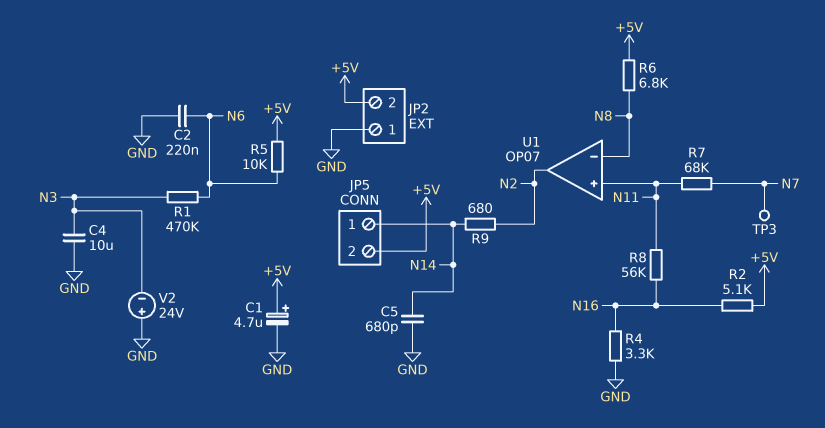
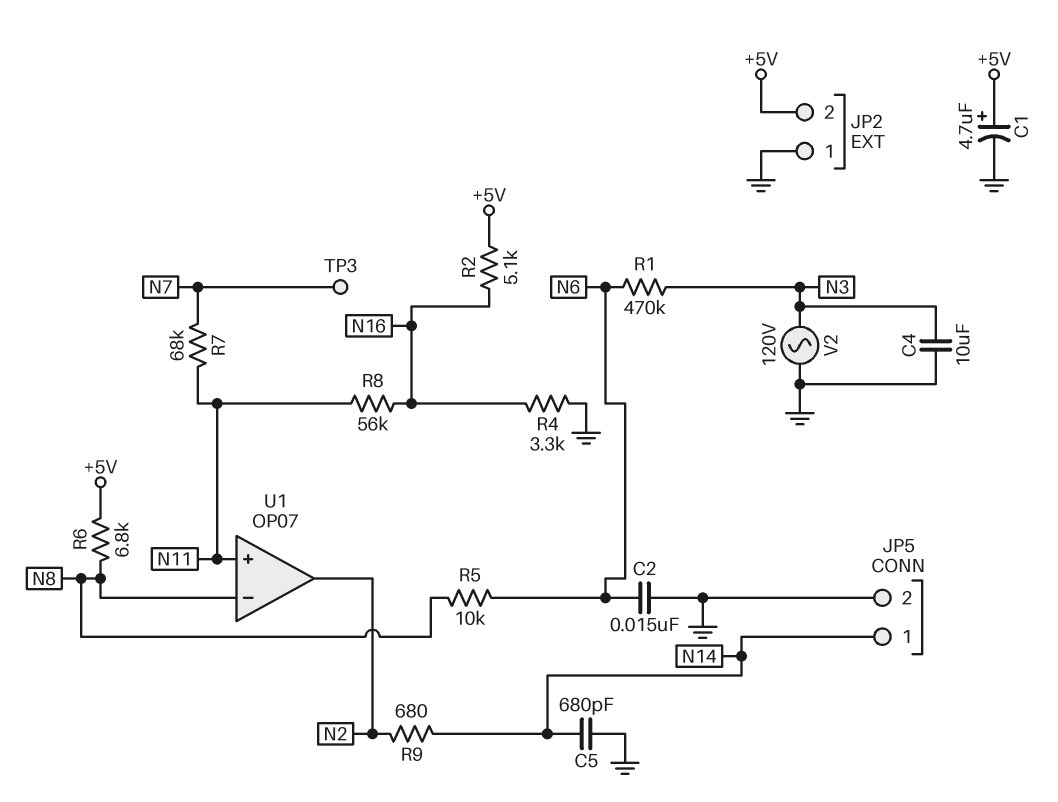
C2: 220nF (GND, N6) -> 15nF (GND, N6)
JP5 pin 2: +5V -> GND
R5: 10k (+5V, N6) -> 10k (N6, N8)
V2: 24V (plus GND, minus N3) -> AC 120V (GND, N3)

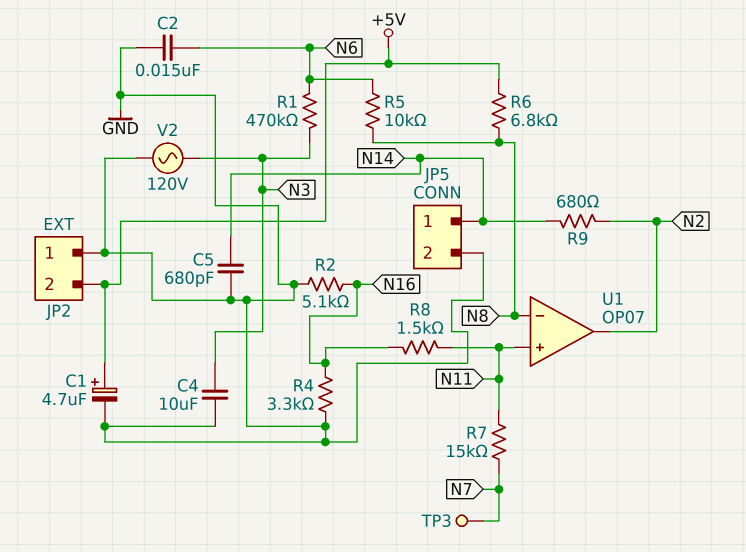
R2: 5.1k (+5V, N16) -> 5.1k (GND, N16)
R7: 68k (N7, N11) -> 15k (N7, N11)
R8: 56k (N11, N16) -> 1.5k (N11, N16)

